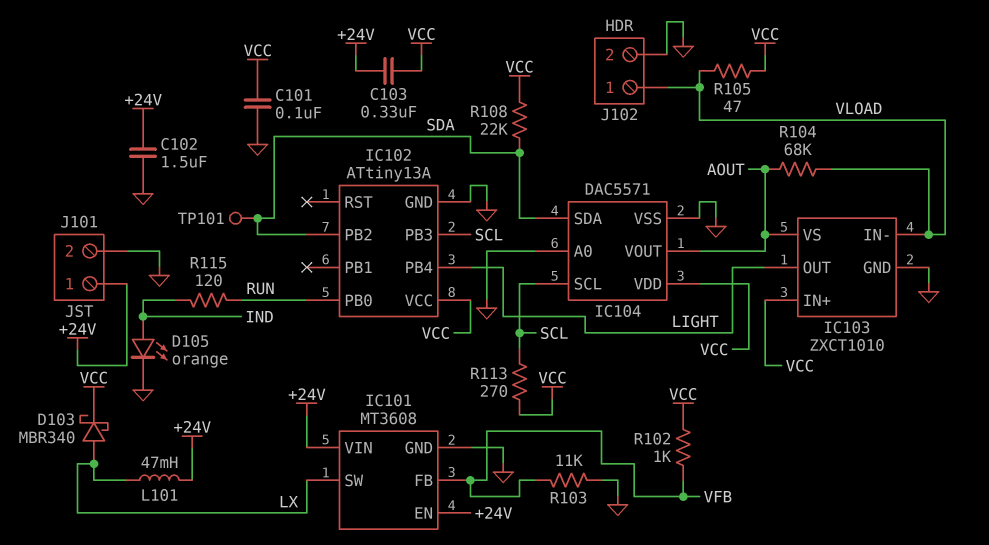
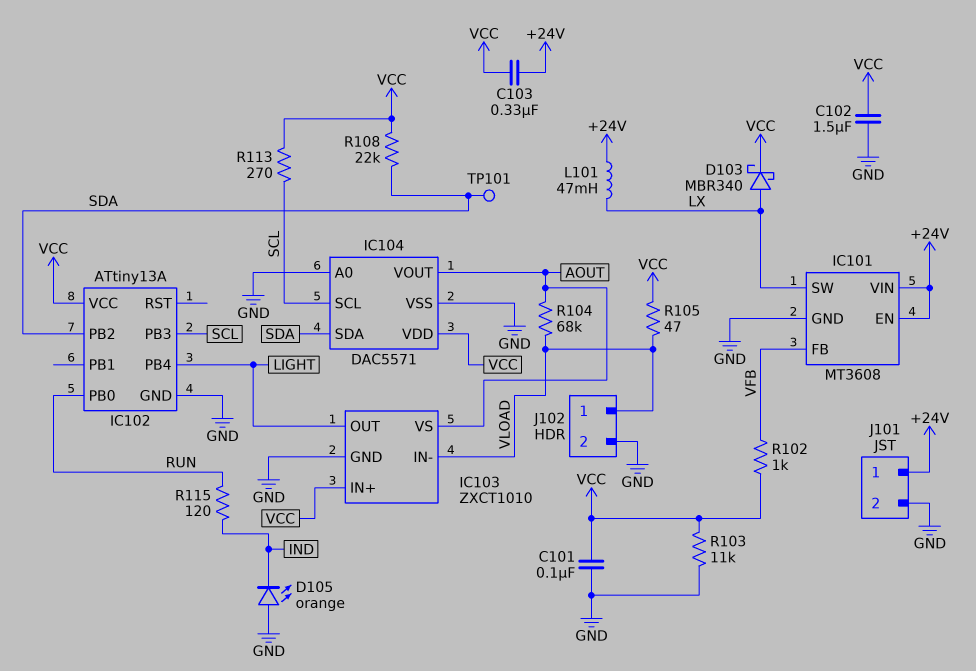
C102: 1.5uF (+24V, GND) -> 1.5uF (GND, VCC)
D105: LED orange (A IND, K GND) -> LED orange (A GND, K IND)
R103: 11k (GND, VFB) -> 11k (GND, VCC)

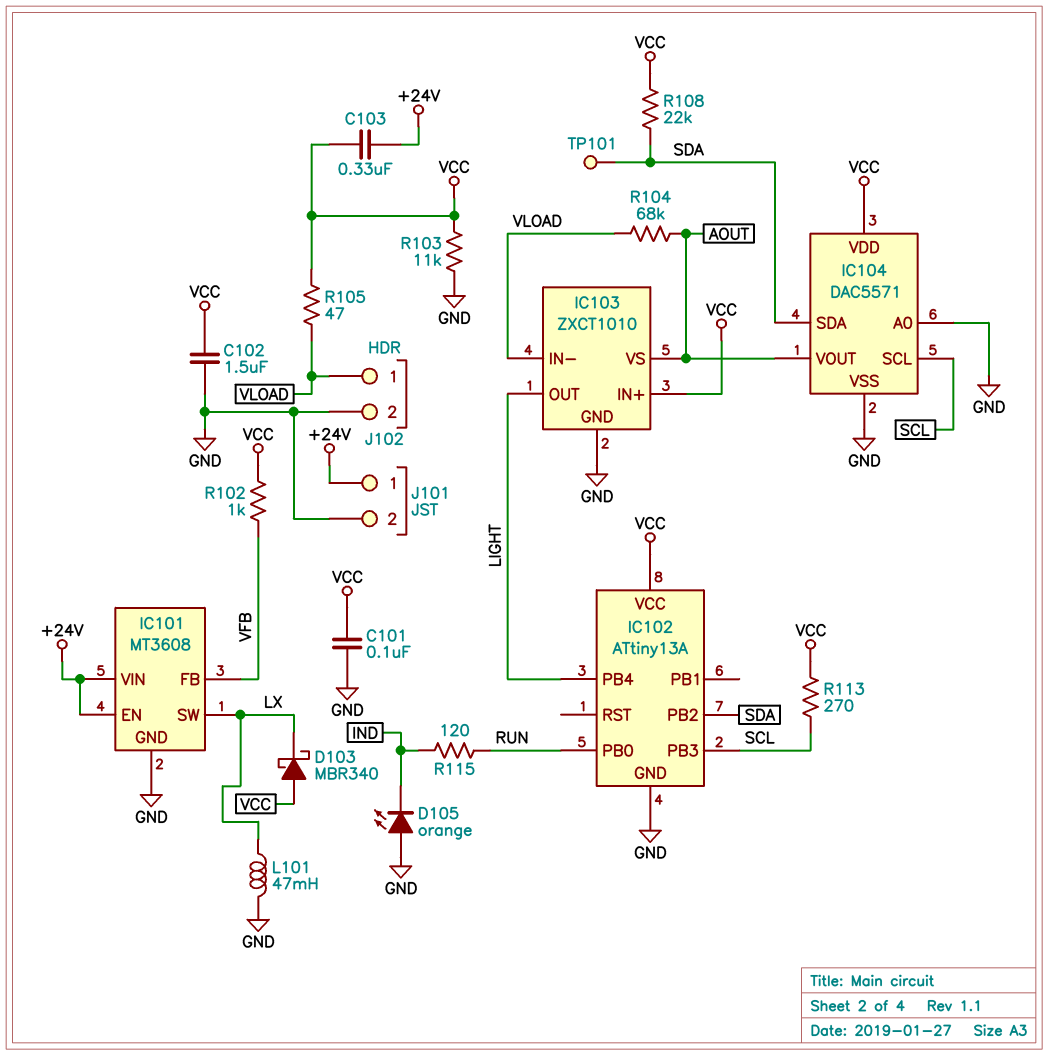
D103: schottky MBR340 (A LX, K VCC) -> schottky MBR340 (A VCC, K LX)
L101: 47mH (+24V, LX) -> 47mH (GND, LX)

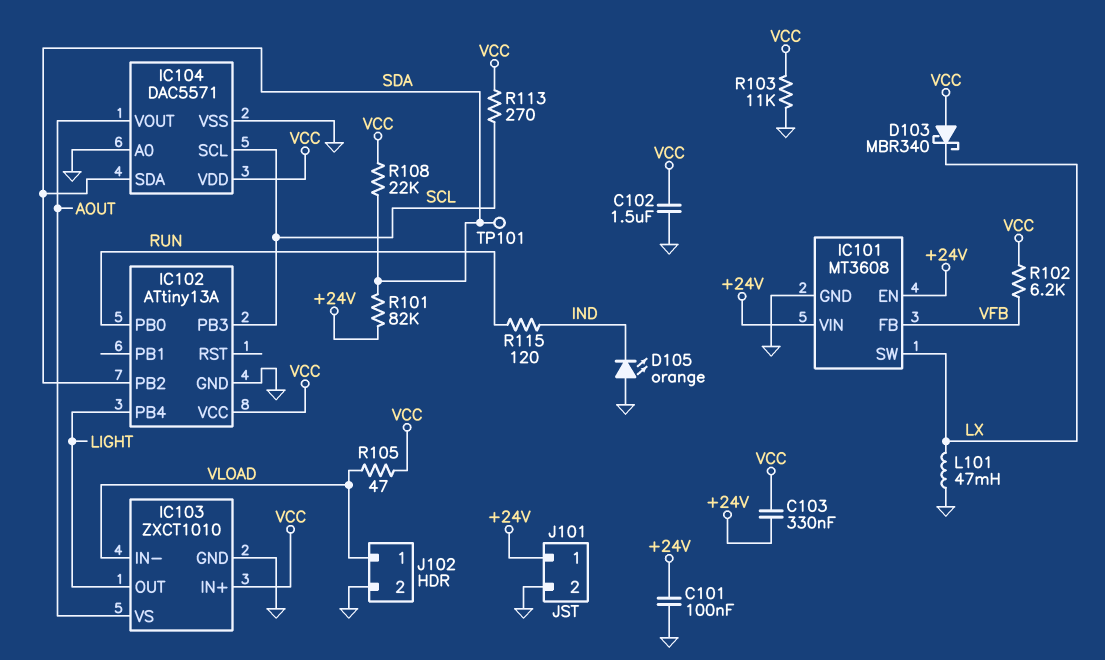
C101: 100nF (GND, VCC) -> 100nF (+24V, GND)
R101: none -> 82k (+24V, SDA)
R102: 1k (VCC, VFB) -> 6.2k (VCC, VFB)
R104: 68k (AOUT, VLOAD) -> none

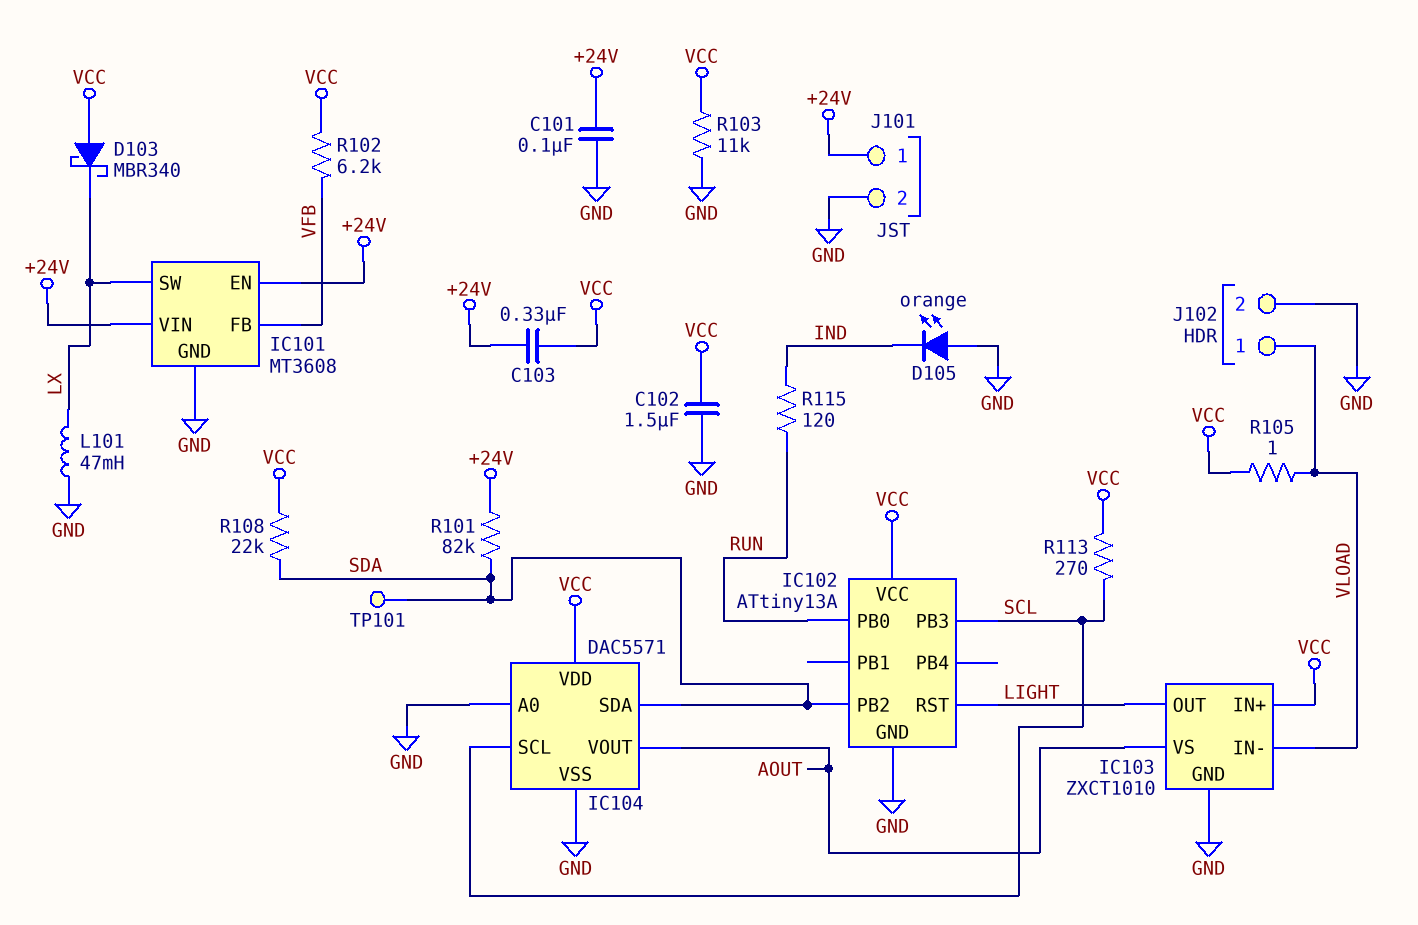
IC102 pin PB4: LIGHT -> none
IC102 pin RST: none -> LIGHT
R105: 47 (VCC, VLOAD) -> 1 (VCC, VLOAD)

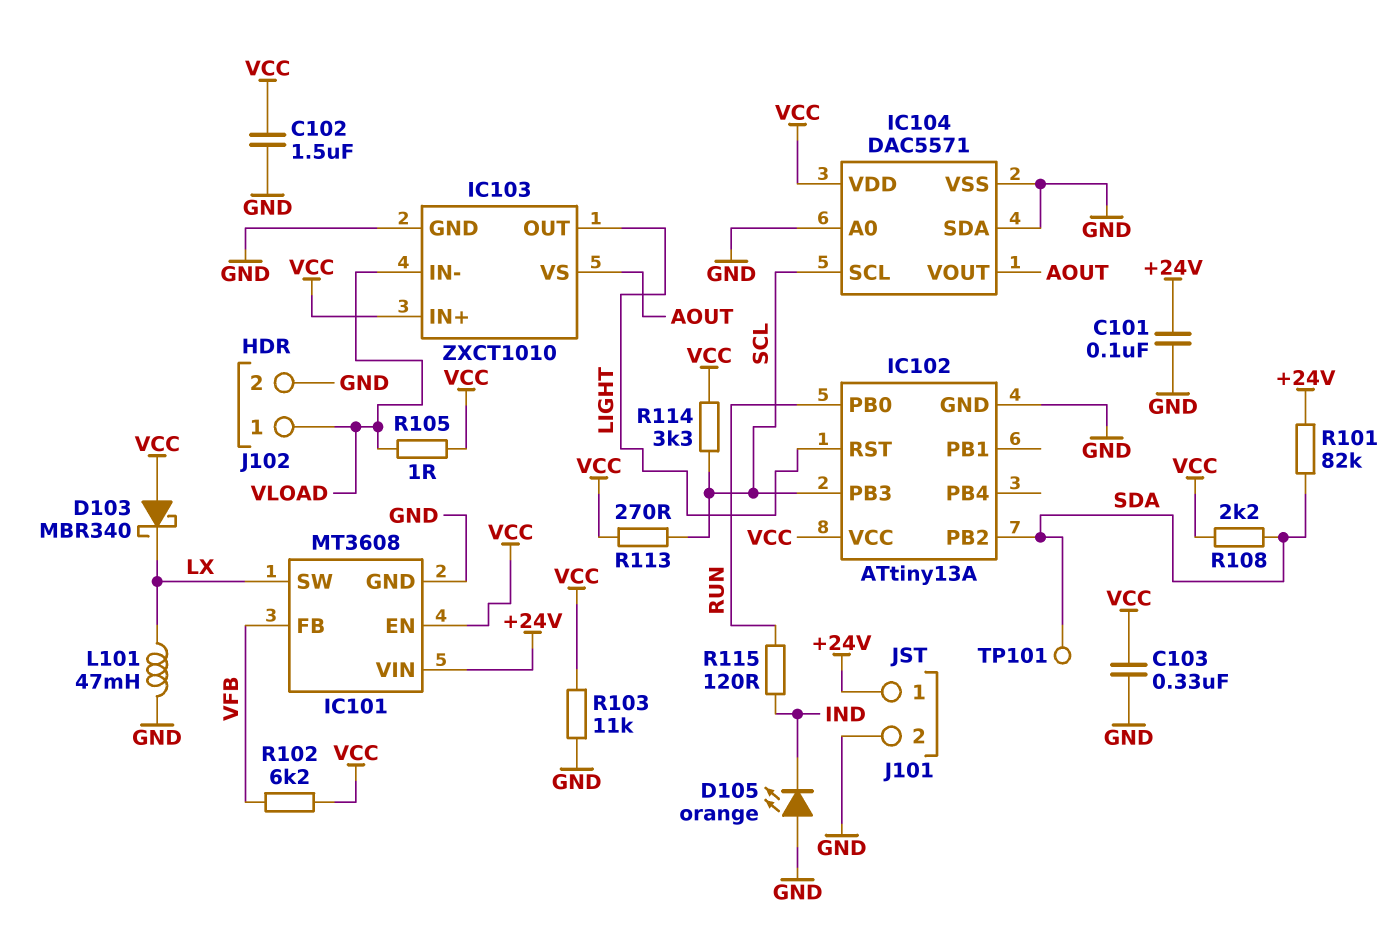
C103: 330nF (+24V, VCC) -> 330nF (GND, VCC)
IC101 pin EN: +24V -> VCC
IC104 pin SDA: SDA -> GND
R108: 22k (SDA, VCC) -> 2.2k (SDA, VCC)
R114: none -> 3.3k (SCL, VCC)

